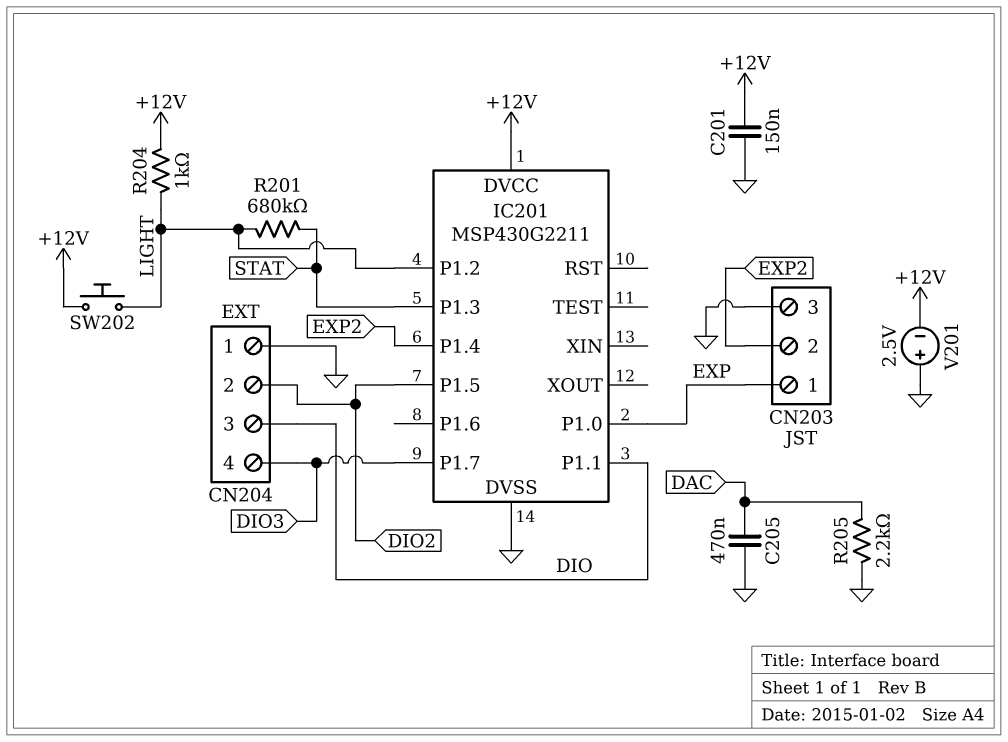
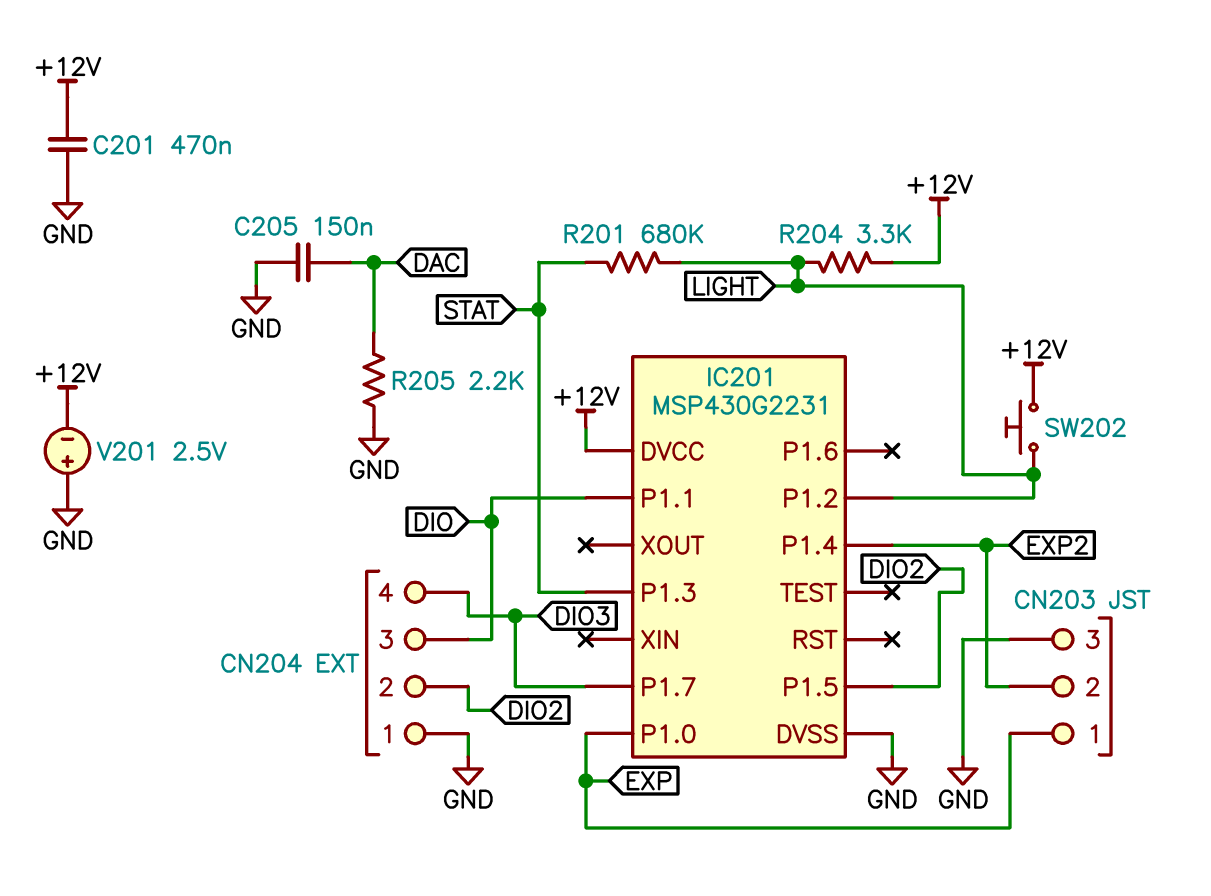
C201: 150nF (+12V, GND) -> 470nF (+12V, GND)
C205: 470nF (DAC, GND) -> 150nF (DAC, GND)
IC201: MSP430G2211 -> MSP430G2231
R204: 1k (+12V, LIGHT) -> 3.3k (+12V, LIGHT)

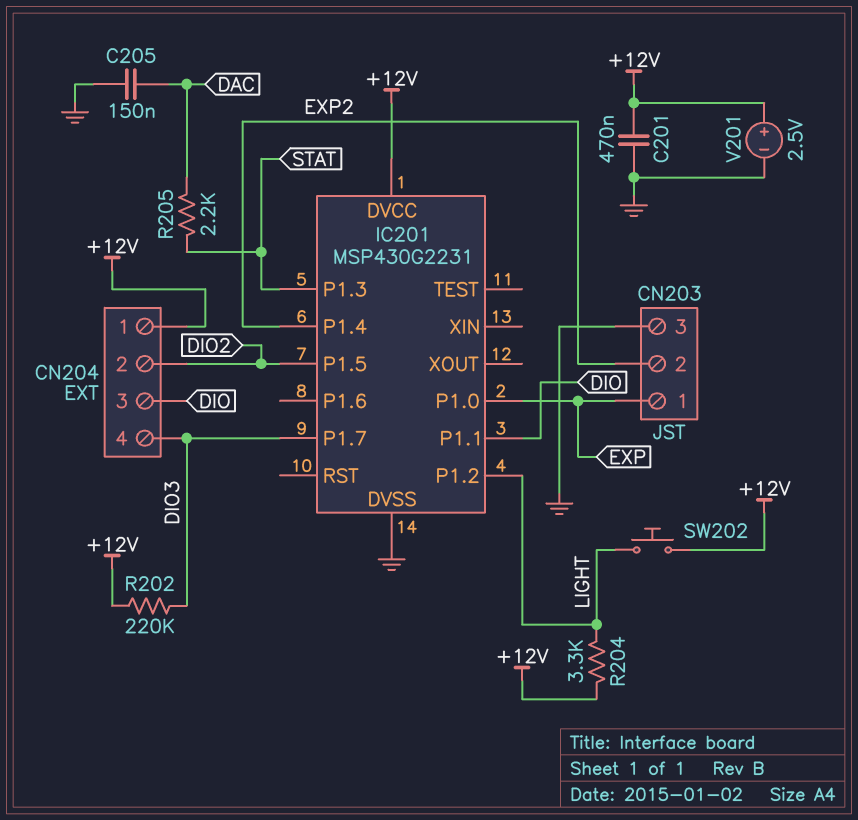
CN204 pin 1: GND -> +12V
R201: 680k (LIGHT, STAT) -> none
R202: none -> 220k (+12V, DIO3)
R205: 2.2k (DAC, GND) -> 2.2k (DAC, STAT)
V201: 2.5V (plus GND, minus +12V) -> 2.5V (plus +12V, minus GND)

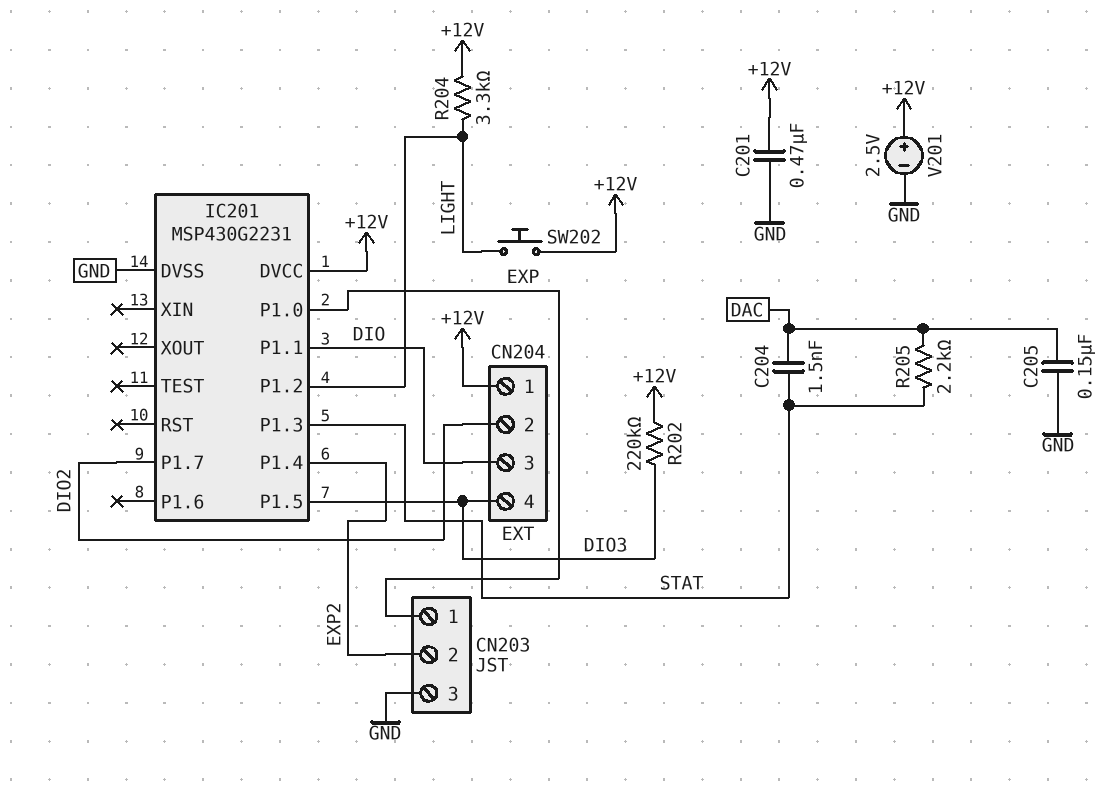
C204: none -> 1.5nF (DAC, STAT)
IC201 pin P1.5: DIO2 -> DIO3
IC201 pin P1.7: DIO3 -> DIO2

